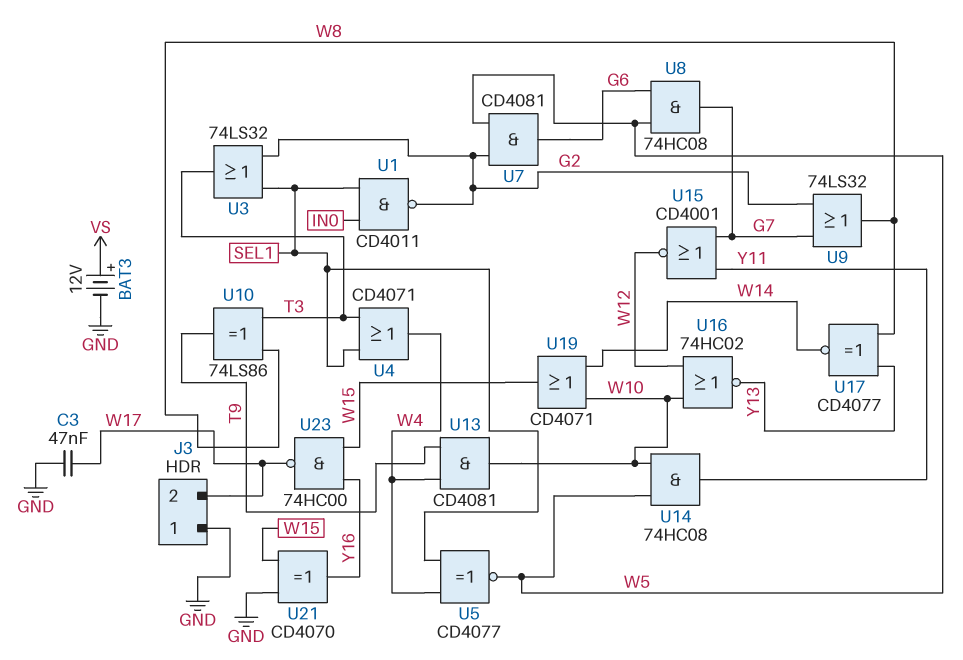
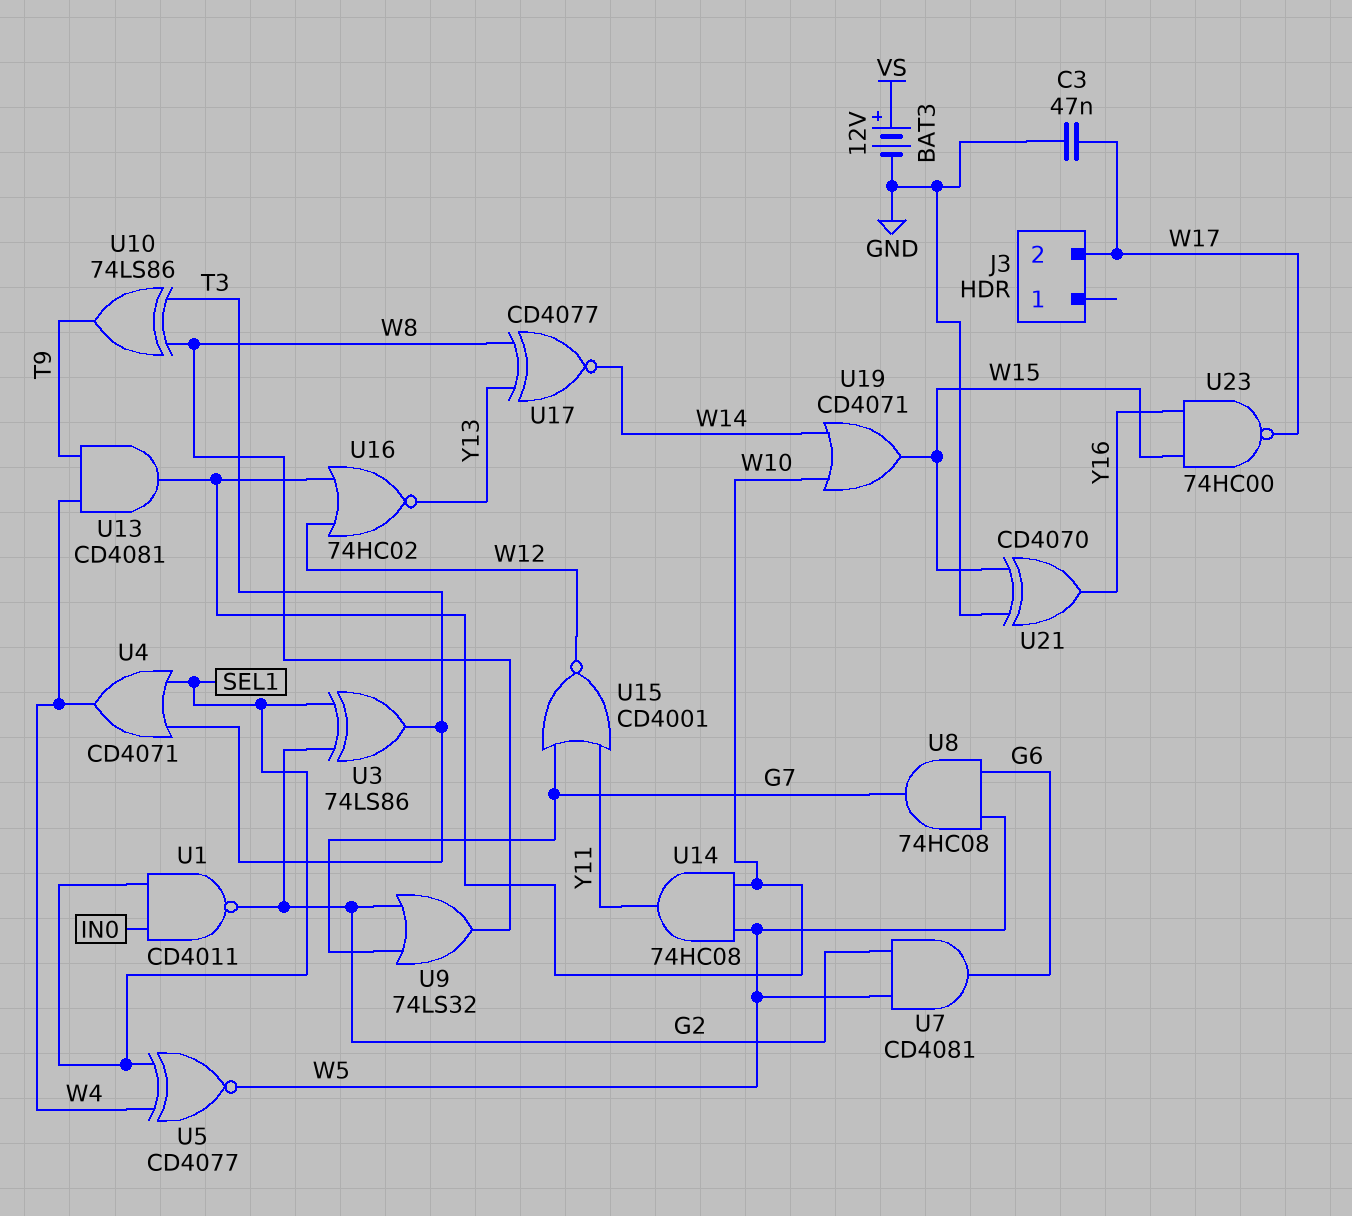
J3 pin 1: GND -> none
U3: OR 74LS32 (in G2, in SEL1, out T3) -> XOR 74LS86 (in G2, in SEL1, out T3)

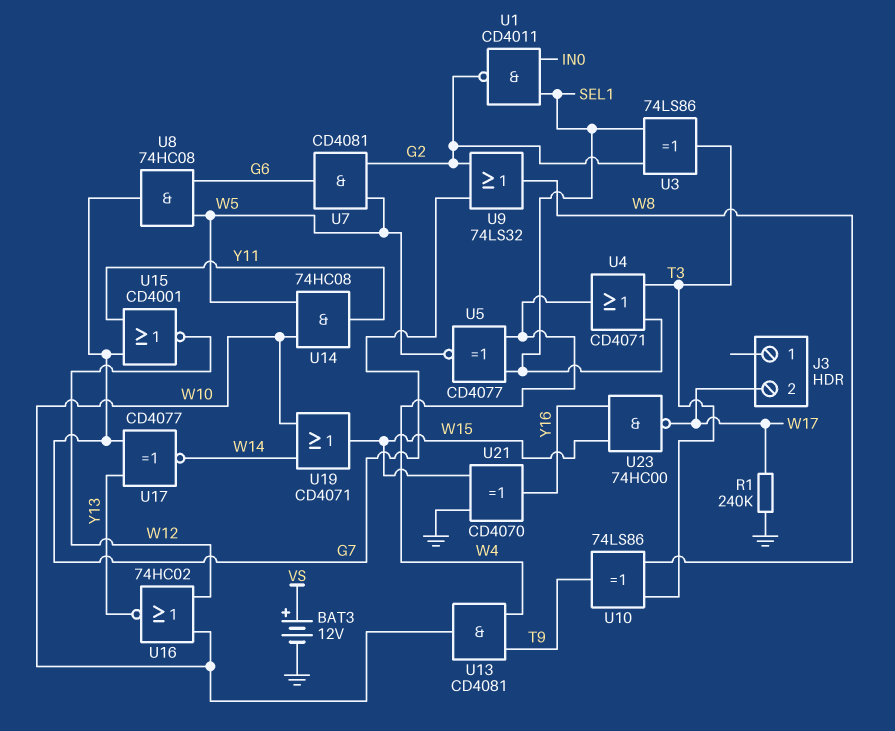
C3: 47nF (GND, W17) -> none
R1: none -> 240k (GND, W17)
U17: XNOR CD4077 (in W8, in Y13, out W14) -> XNOR CD4077 (in G7, in Y13, out W14)

